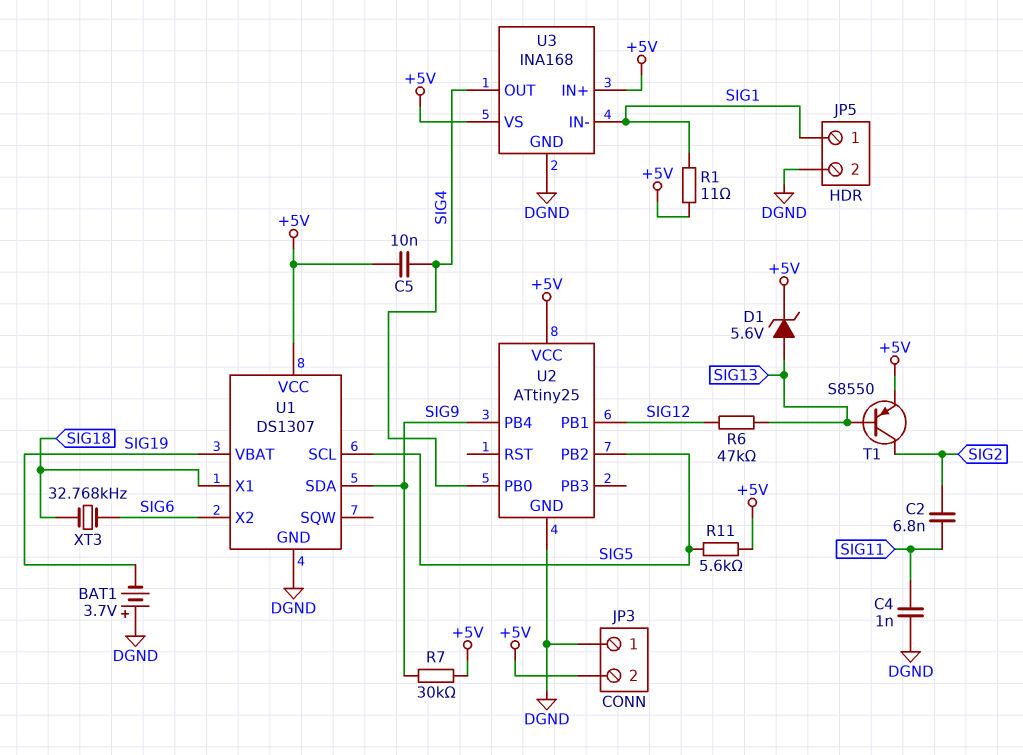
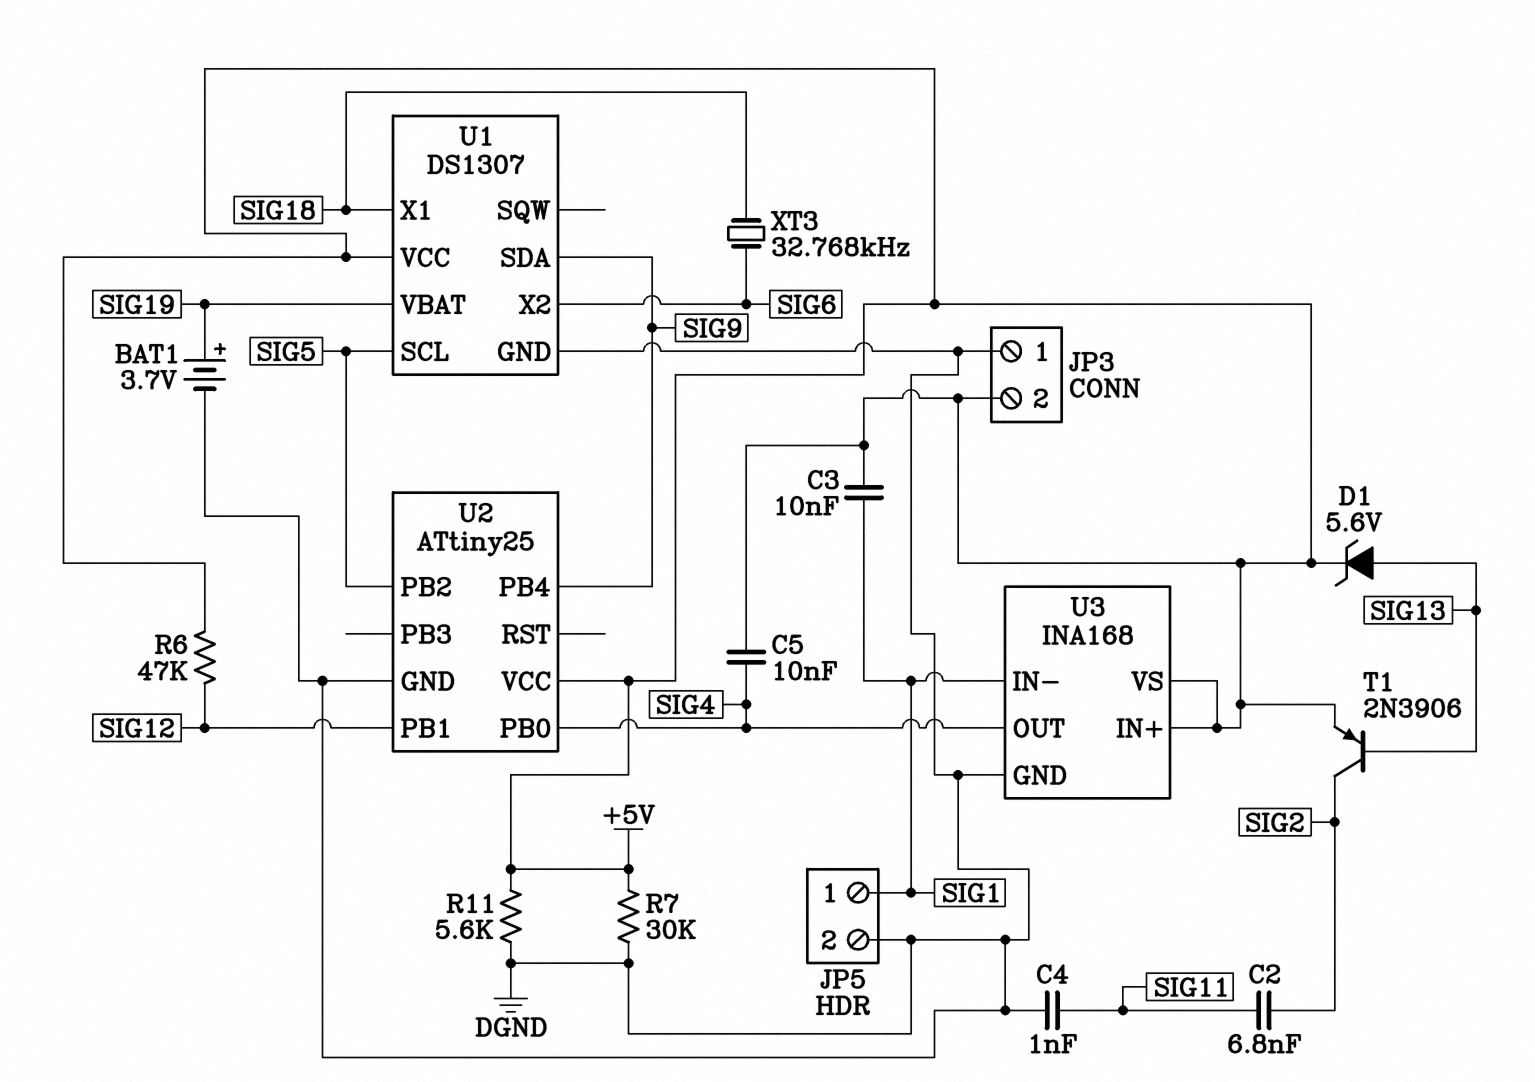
BAT1: 3.7V (plus DGND, minus SIG19) -> 3.7V (plus SIG19, minus DGND)
C3: none -> 10nF (+5V, SIG1)
R1: 11 (+5V, SIG1) -> none
R6: 47k (SIG12, SIG13) -> 47k (+5V, SIG12)
R7: 30k (+5V, SIG9) -> 30k (+5V, DGND)
R11: 5.6k (+5V, SIG5) -> 5.6k (+5V, DGND)
T1: PNP S8550 (B SIG13, C SIG2, E +5V) -> PNP 2N3906 (B SIG13, C SIG2, E +5V)

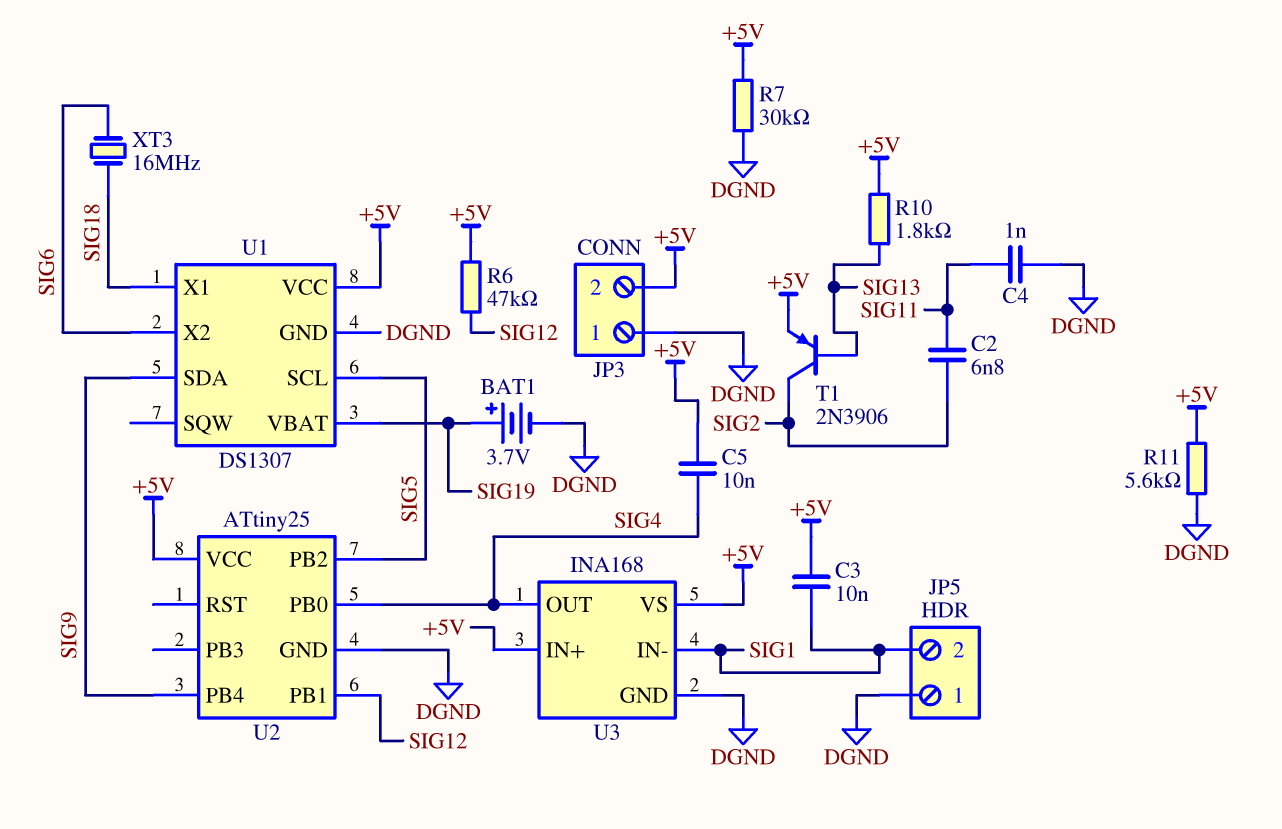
D1: zener 5.6V (A SIG13, K +5V) -> none
JP5 pin 1: SIG1 -> DGND
JP5 pin 2: DGND -> SIG1
R10: none -> 1.8k (+5V, SIG13)
XT3: 32.768kHz (SIG6, SIG18) -> 16MHz (SIG6, SIG18)

